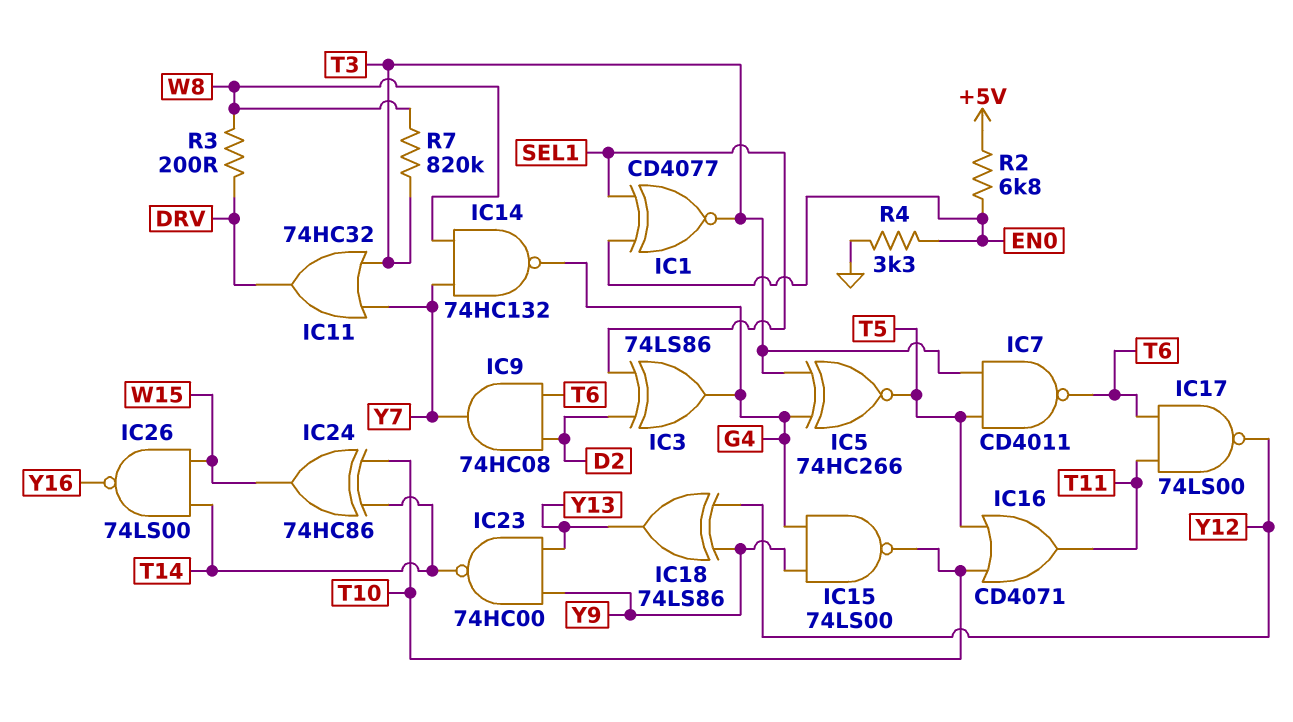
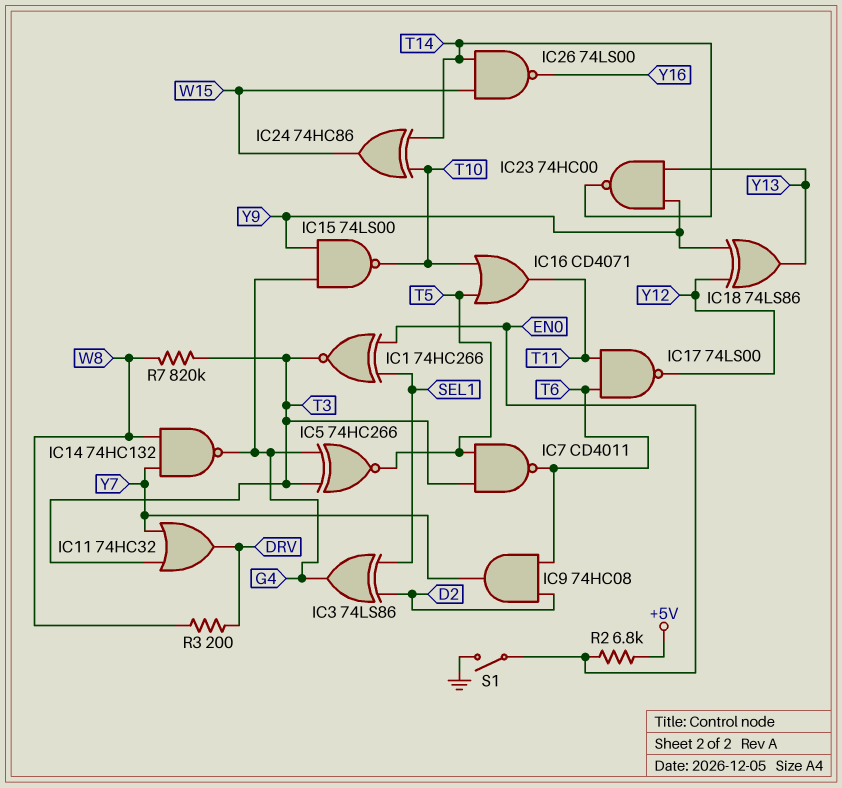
IC1: XNOR CD4077 (in EN0, in SEL1, out T3) -> XNOR 74HC266 (in EN0, in SEL1, out T3)
R4: 3.3k (EN0, GND) -> none
S1: none -> switch (EN0, GND)

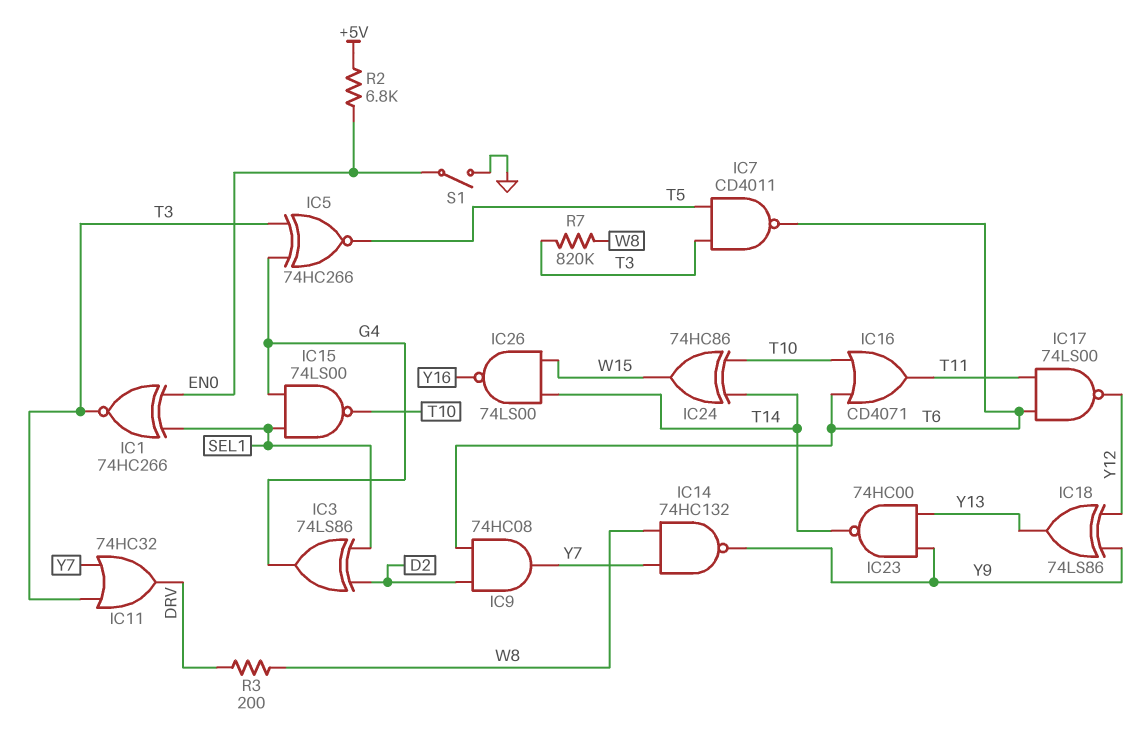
IC14: NAND 74HC132 (in W8, in Y7, out G4) -> NAND 74HC132 (in W8, in Y7, out Y9)
IC15: NAND 74LS00 (in G4, in Y9, out T10) -> NAND 74LS00 (in G4, in SEL1, out T10)
IC16: OR CD4071 (in T5, in T10, out T11) -> OR CD4071 (in T6, in T10, out T11)

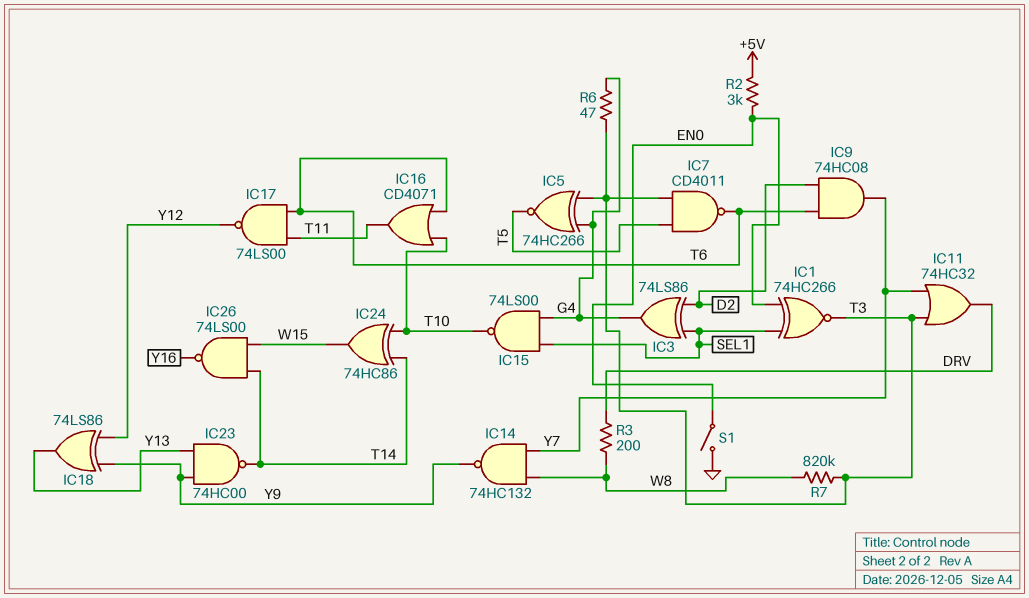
R2: 6.8k (+5V, EN0) -> 3k (+5V, EN0)
R6: none -> 47 (G4, T3)

